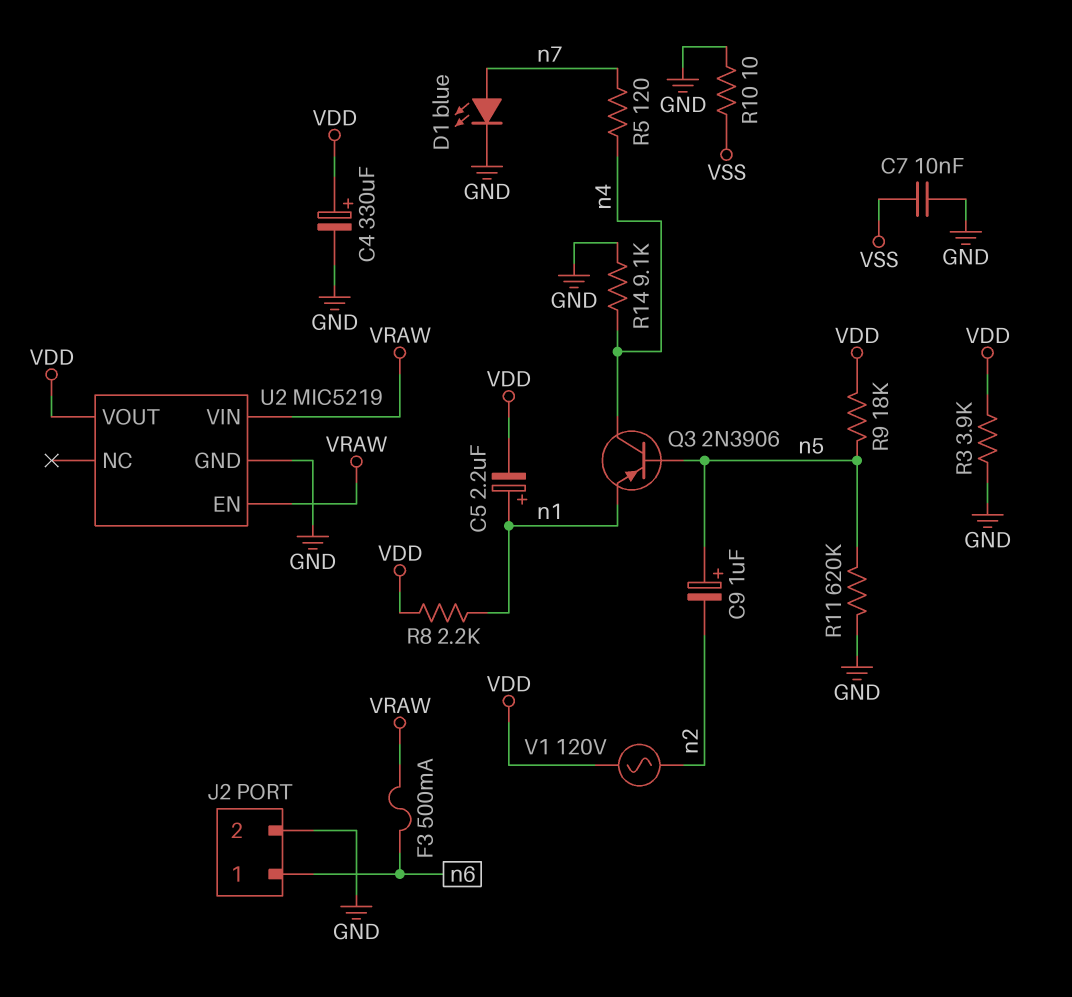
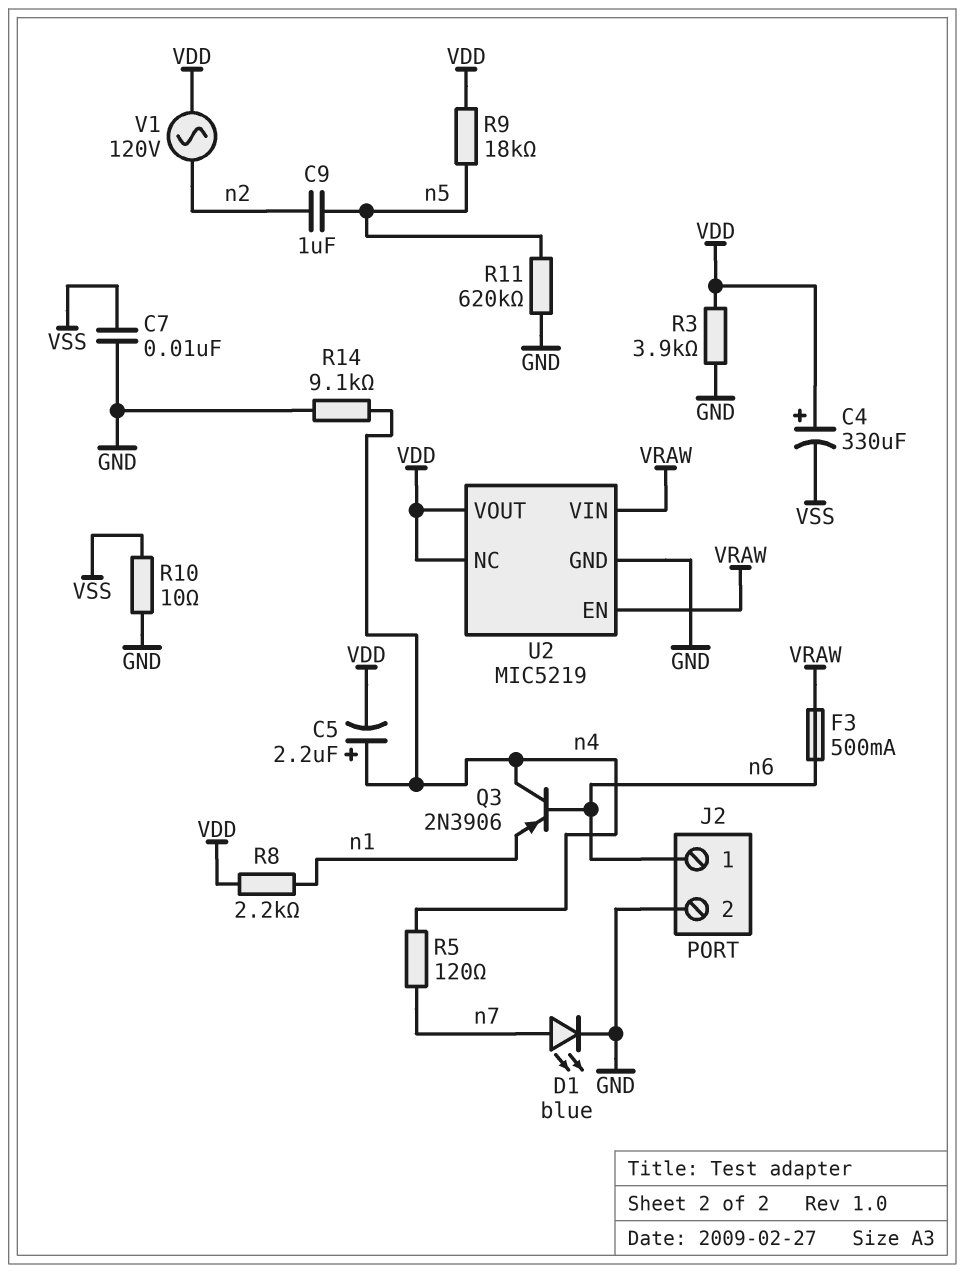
C4: 330uF (plus VDD, minus GND) -> 330uF (plus VDD, minus VSS)
C5: 2.2uF (plus n1, minus VDD) -> 2.2uF (plus n4, minus VDD)
C9: 1uF (plus n5, minus n2) -> 1uF (n2, n5)
Q3: PNP 2N3906 (B n5, C n4, E n1) -> PNP 2N3906 (B n6, C n4, E n1)
U2 pin NC: none -> VDD

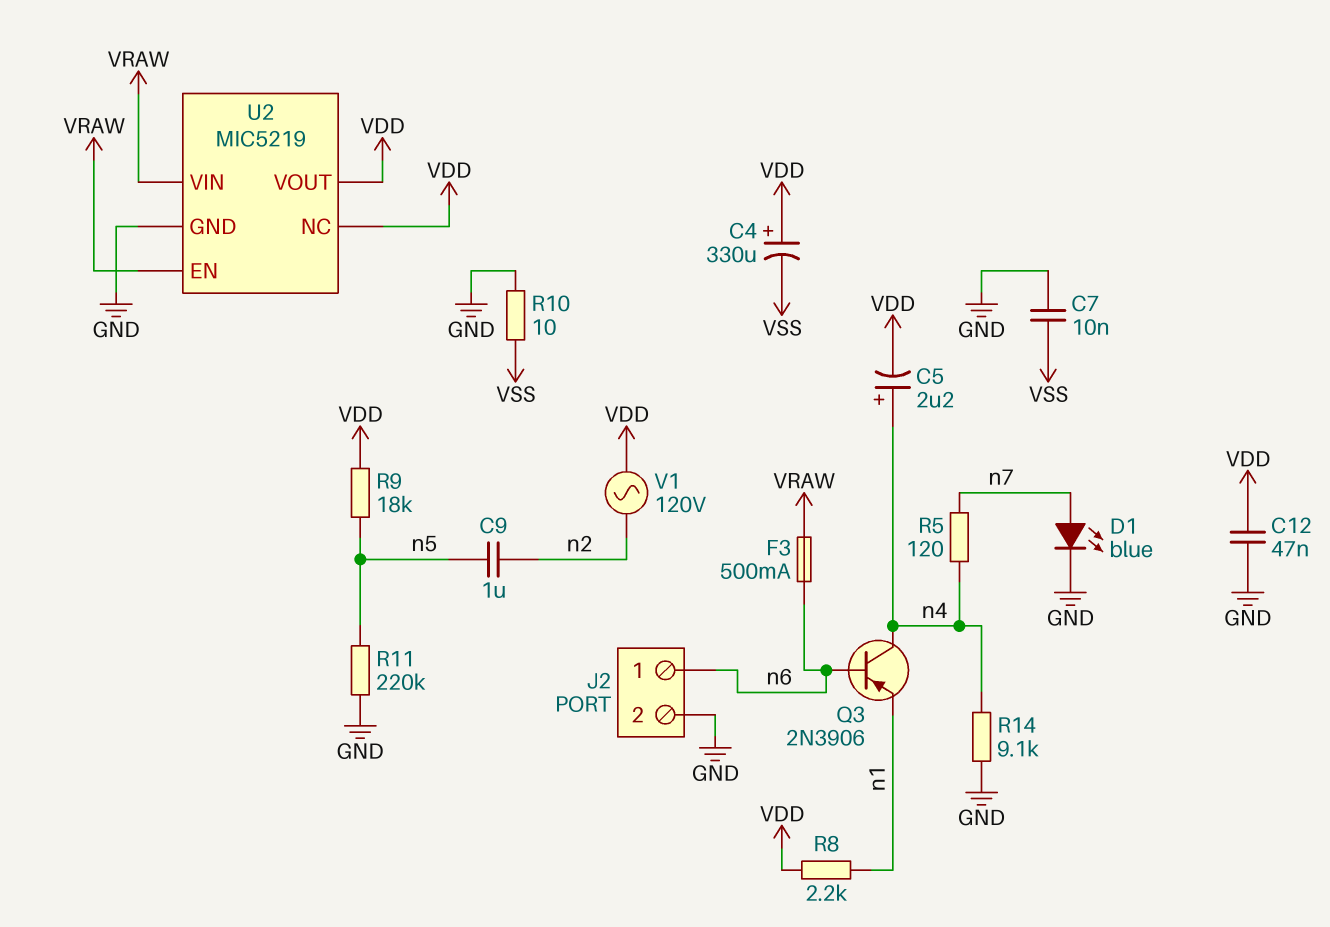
C12: none -> 47nF (GND, VDD)
R3: 3.9k (GND, VDD) -> none
R11: 620k (GND, n5) -> 220k (GND, n5)

